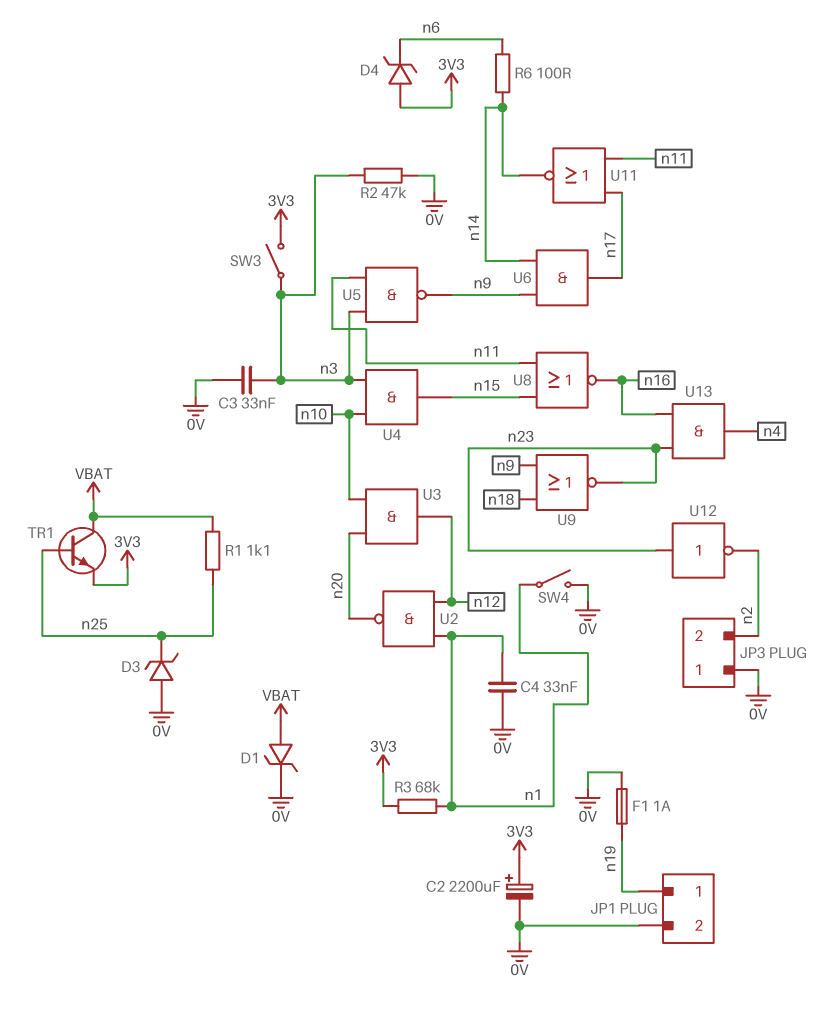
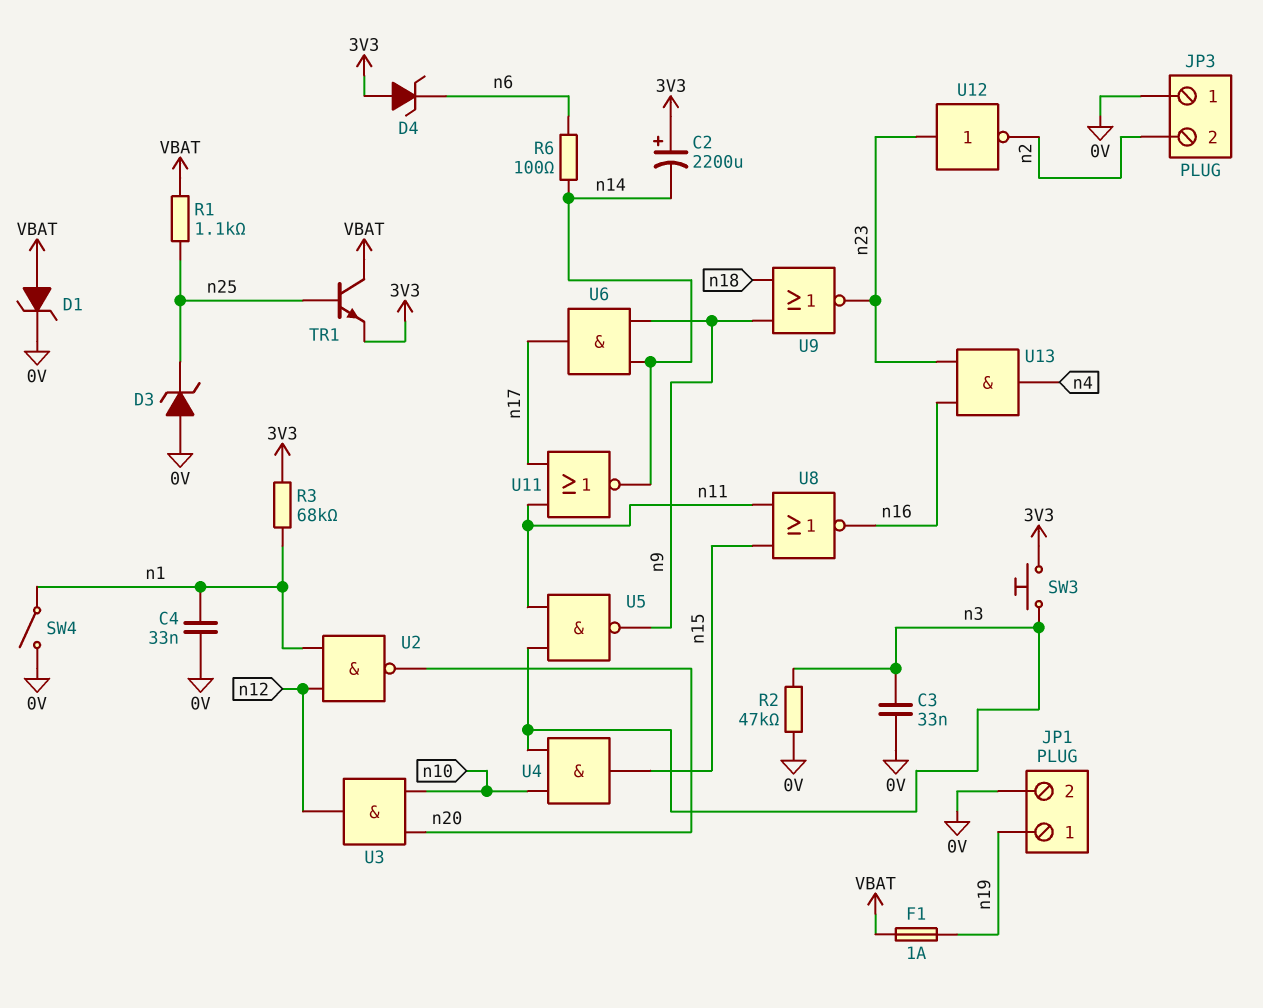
C2: 2200uF (plus 3V3, minus 0V) -> 2200uF (plus 3V3, minus n14)
F1: 1A (0V, n19) -> 1A (VBAT, n19)
SW3: switch (3V3, n3) -> button (3V3, n3)

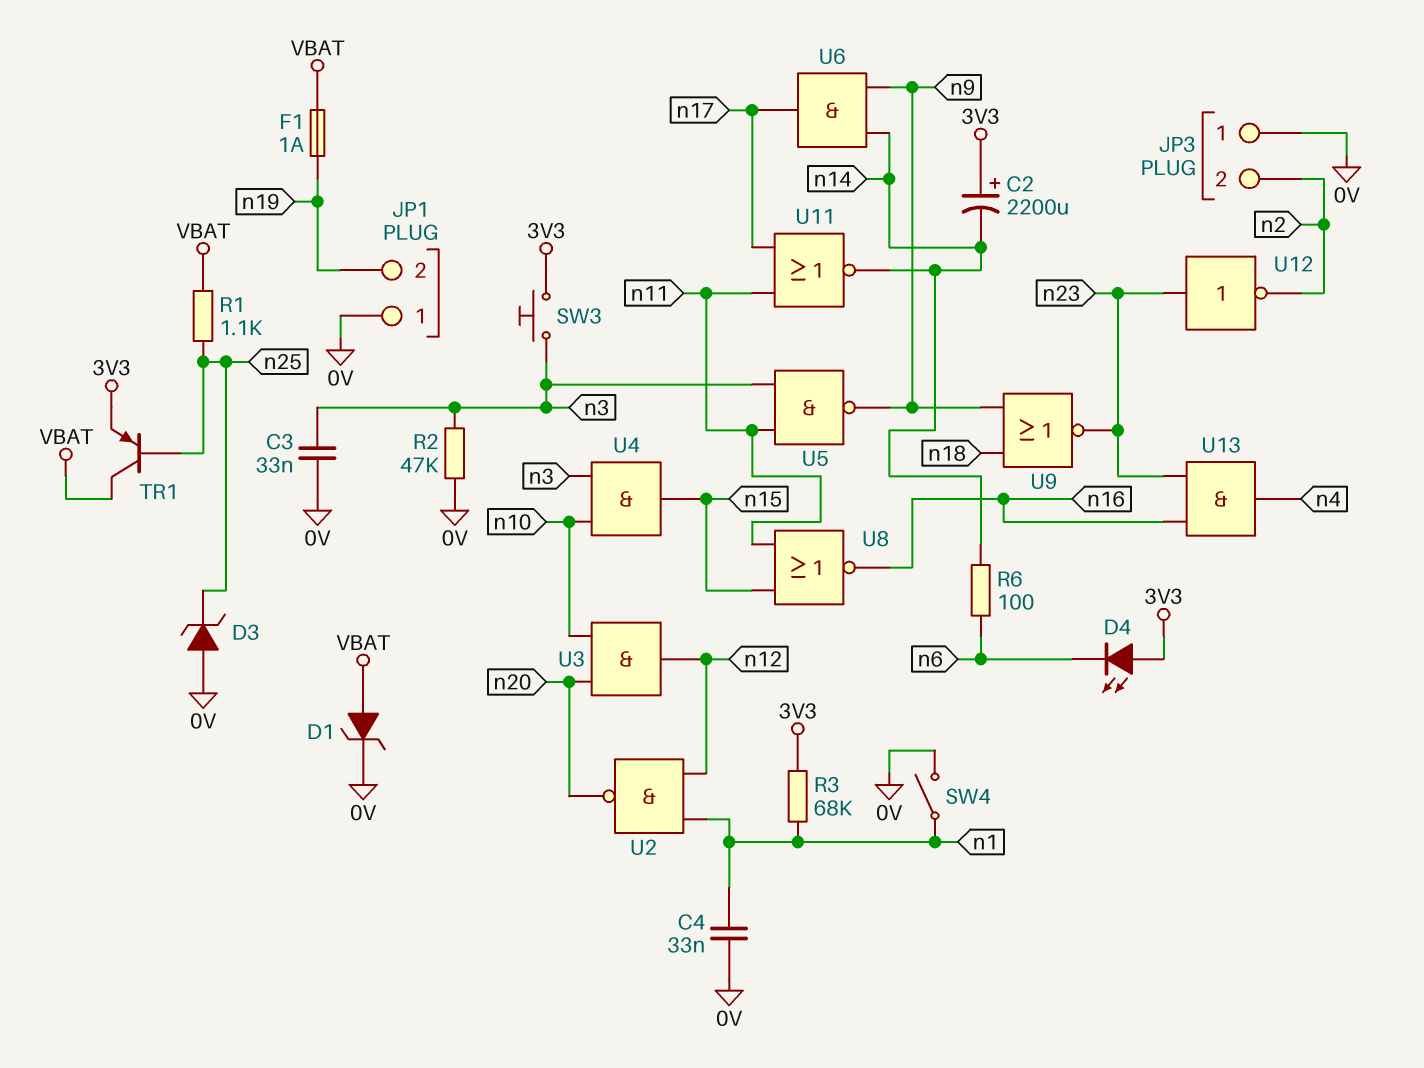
D4: zener (A 3V3, K n6) -> LED (A 3V3, K n6)
JP1 pin 1: n19 -> 0V
JP1 pin 2: 0V -> n19
TR1: NPN (B n25, C VBAT, E 3V3) -> PNP (B n25, C VBAT, E 3V3)

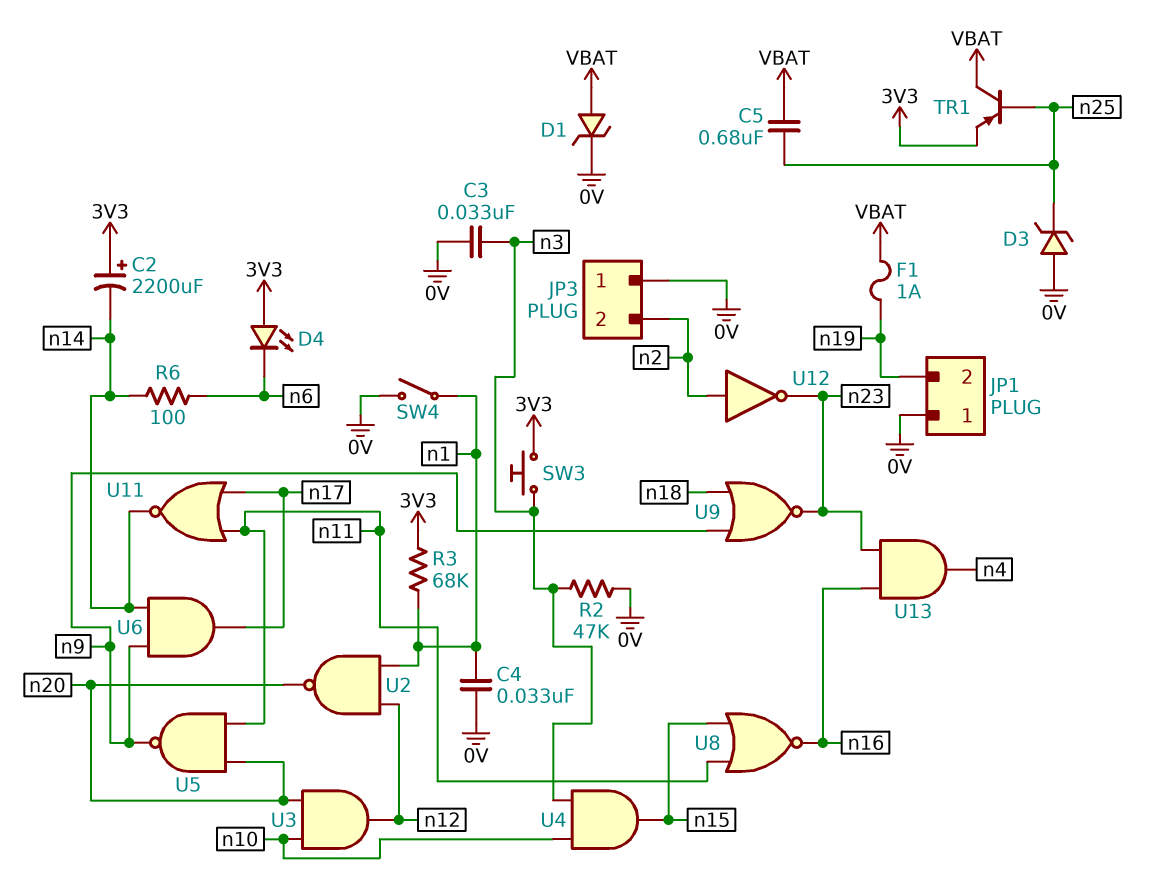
C5: none -> 680nF (VBAT, n25)
R1: 1.1k (VBAT, n25) -> none
U5: NAND (in n3, in n11, out n9) -> NAND (in n11, in n20, out n9)
U12: NOT (in n23, out n2) -> NOT (in n2, out n23)

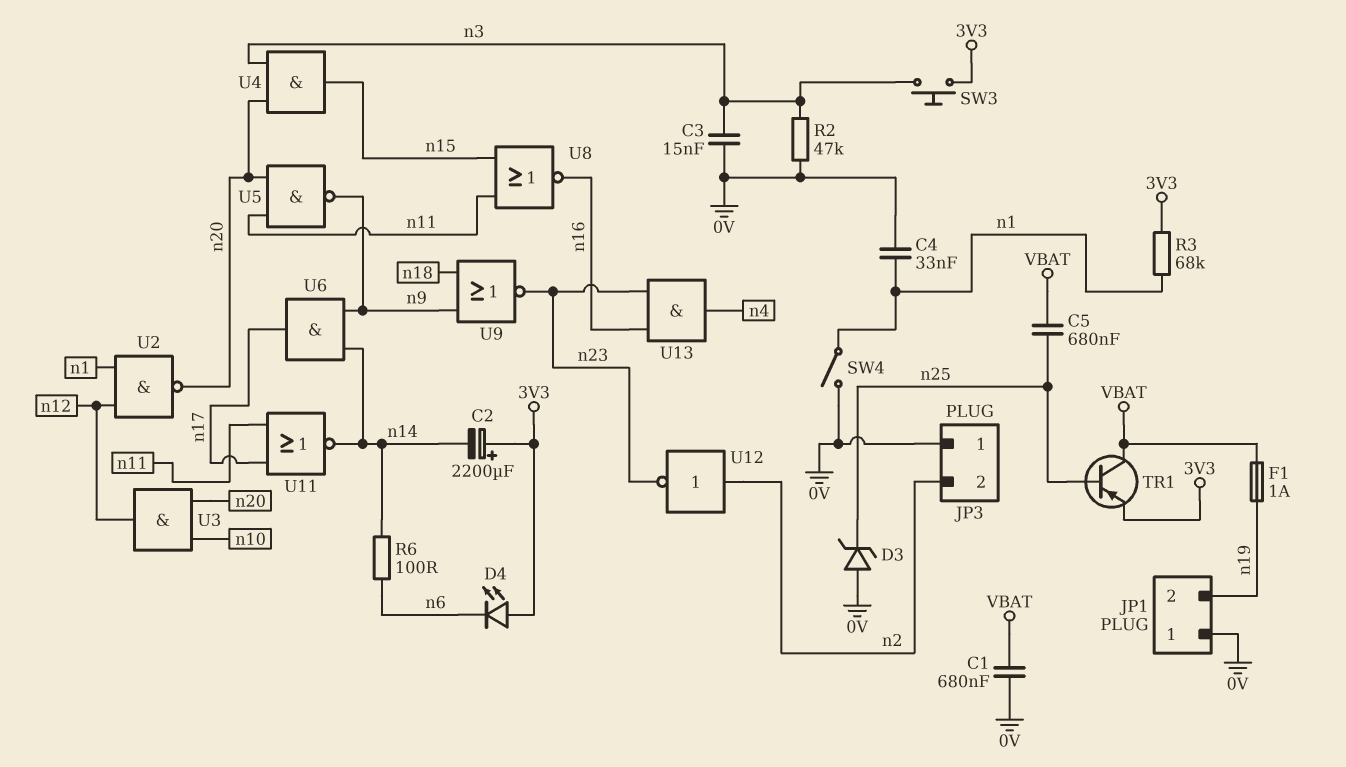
C1: none -> 680nF (0V, VBAT)
C3: 33nF (0V, n3) -> 15nF (0V, n3)
D1: zener (A VBAT, K 0V) -> none
U4: AND (in n3, in n10, out n15) -> AND (in n3, in n20, out n15)

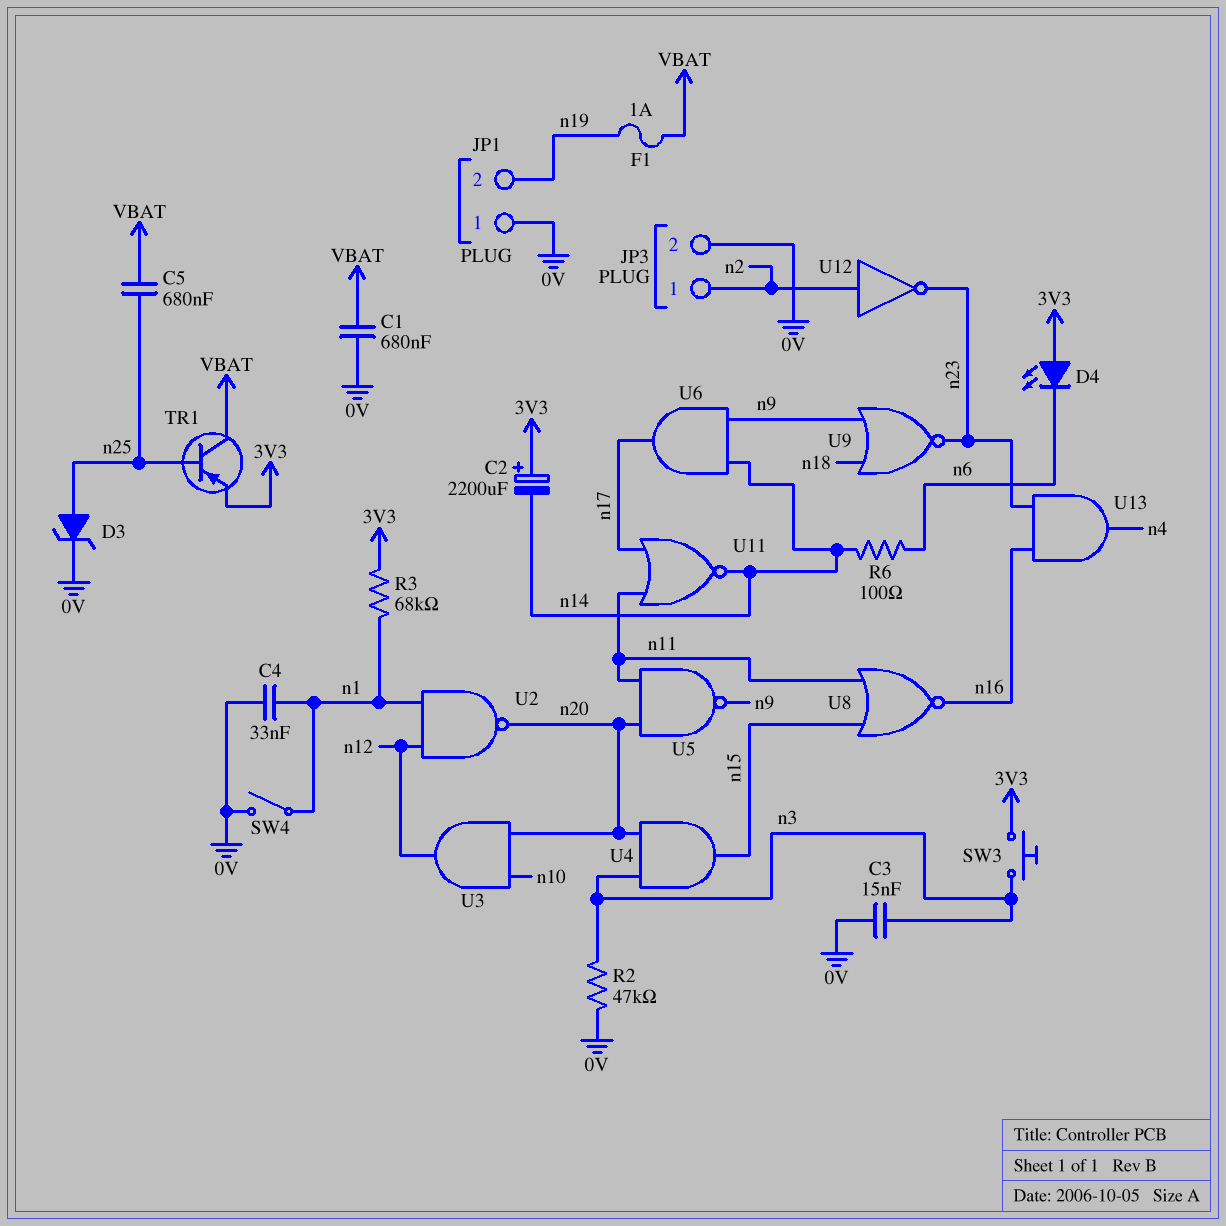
D3: zener (A 0V, K n25) -> zener (A n25, K 0V)
JP3 pin 1: 0V -> n2
JP3 pin 2: n2 -> 0V

